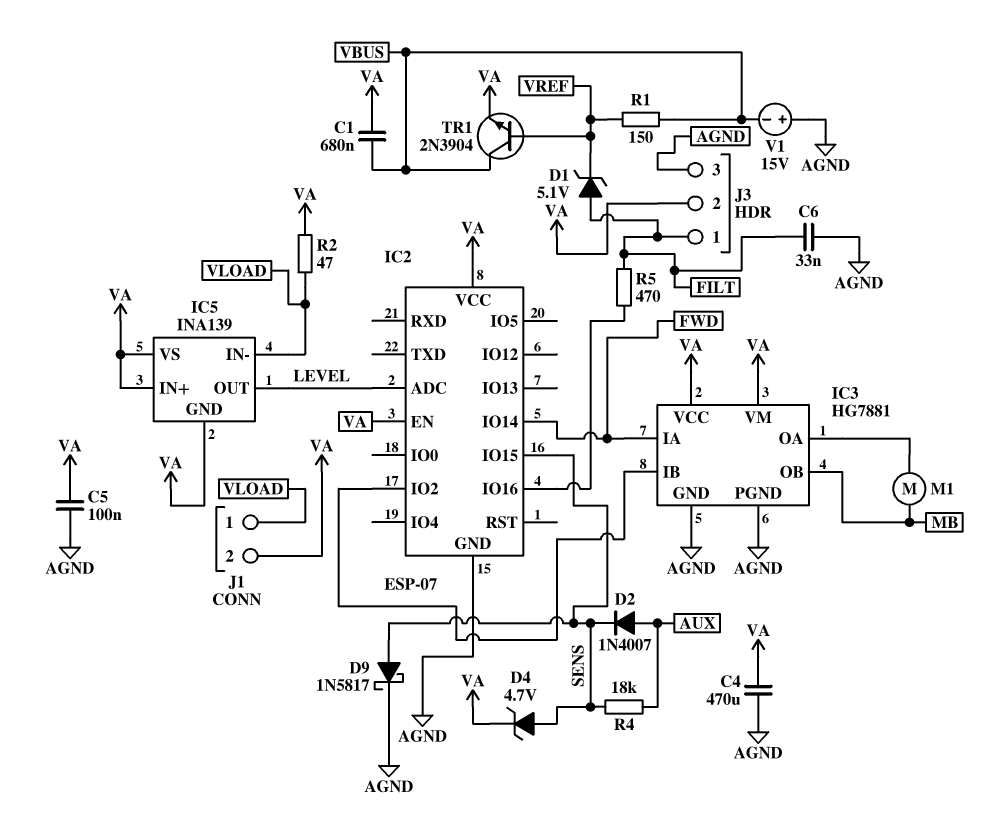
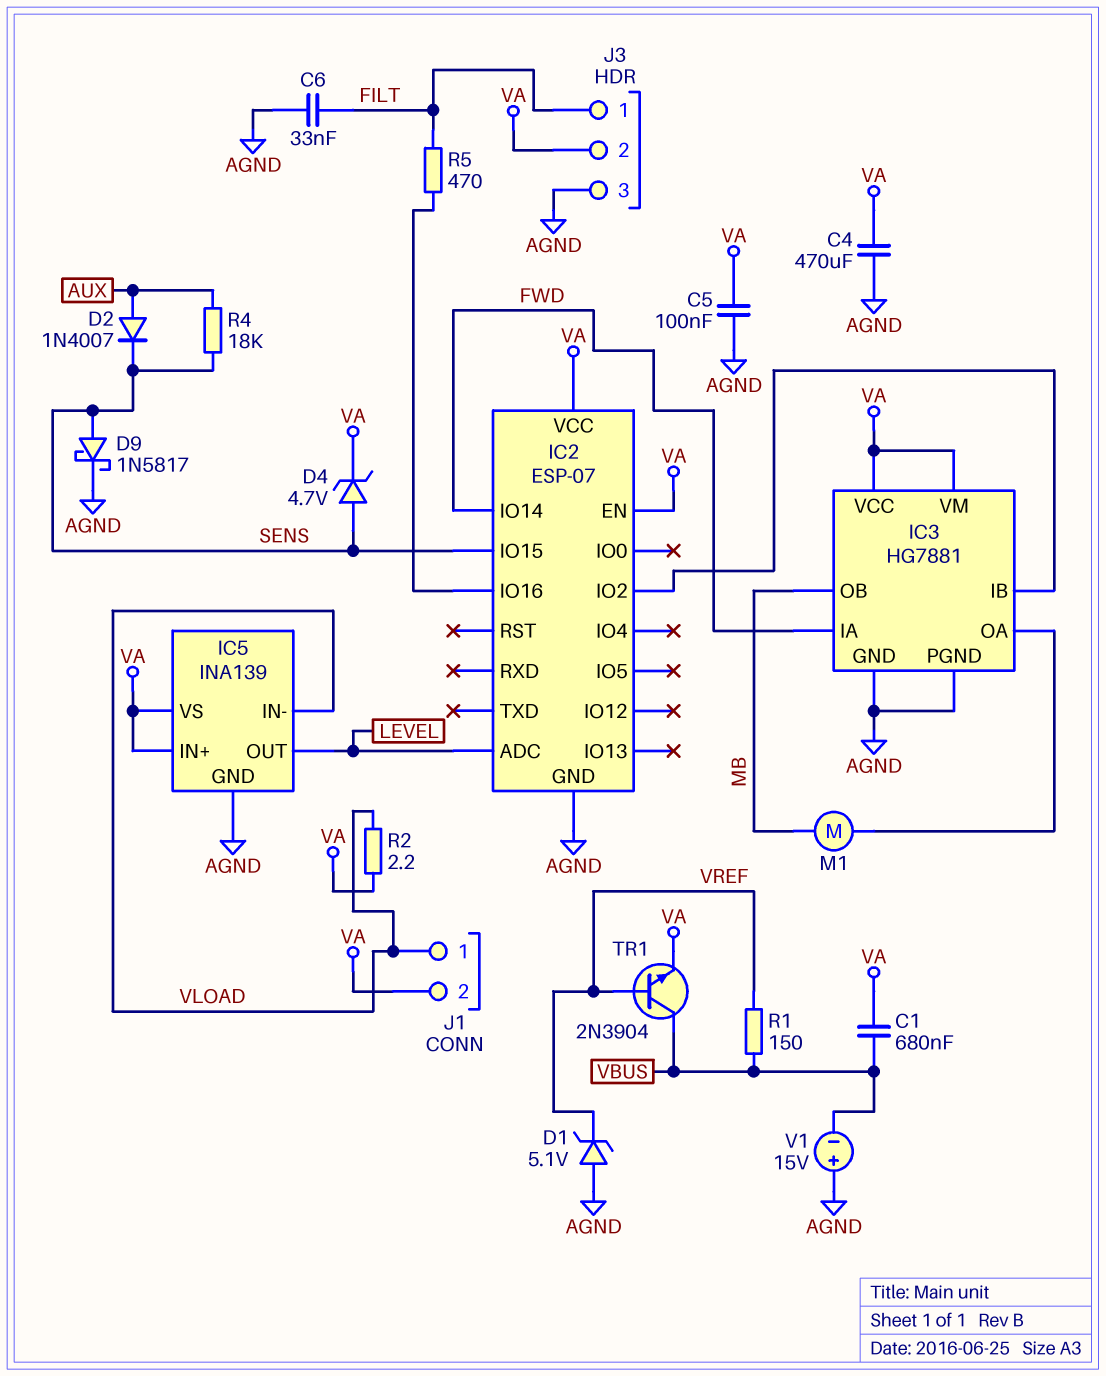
D1: zener 5.1V (A FILT, K VREF) -> zener 5.1V (A AGND, K VREF)
IC5 pin GND: VA -> AGND
R2: 47 (VA, VLOAD) -> 2.2 (VA, VLOAD)

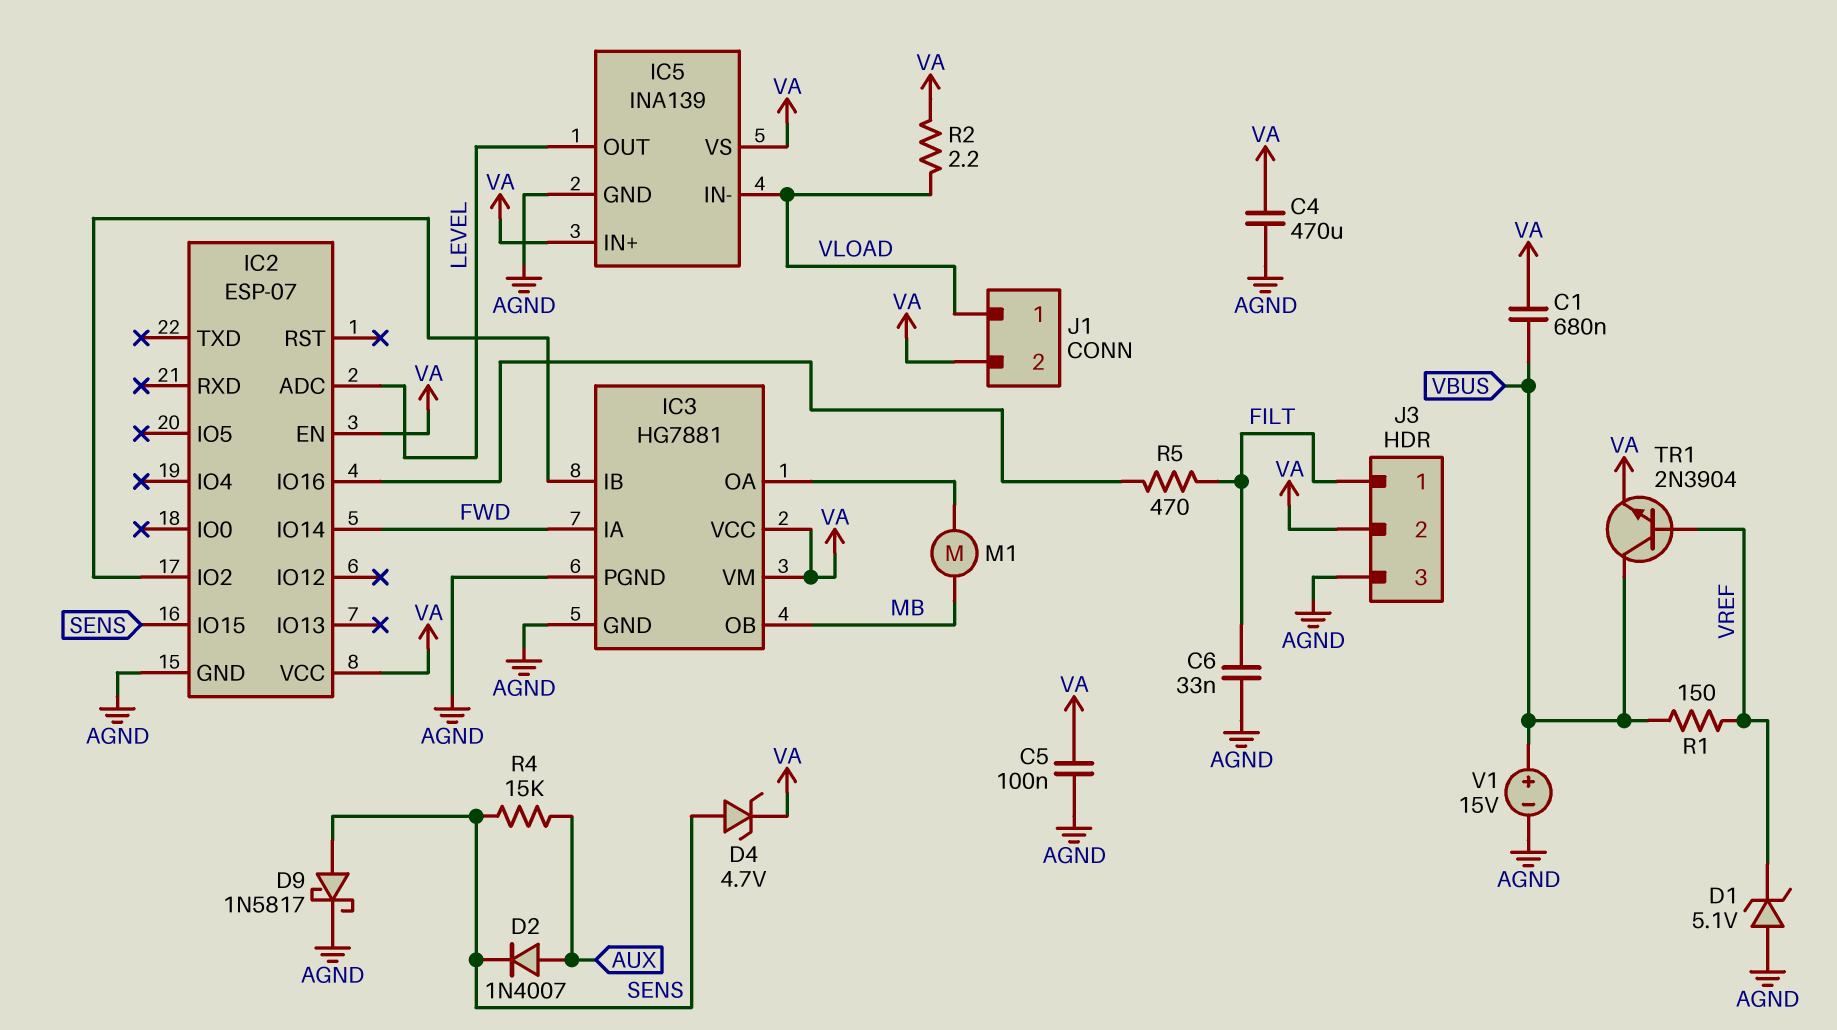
R4: 18k (AUX, SENS) -> 15k (AUX, SENS)
V1: 15V (plus AGND, minus VBUS) -> 15V (plus VBUS, minus AGND)

